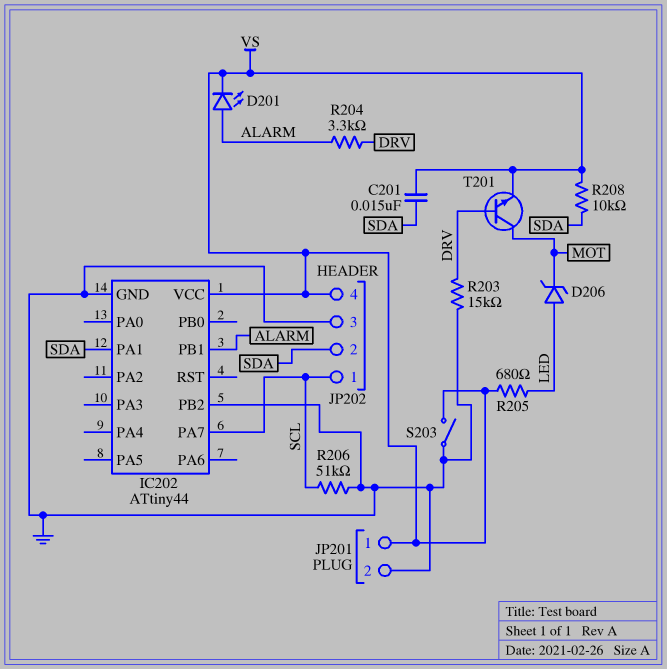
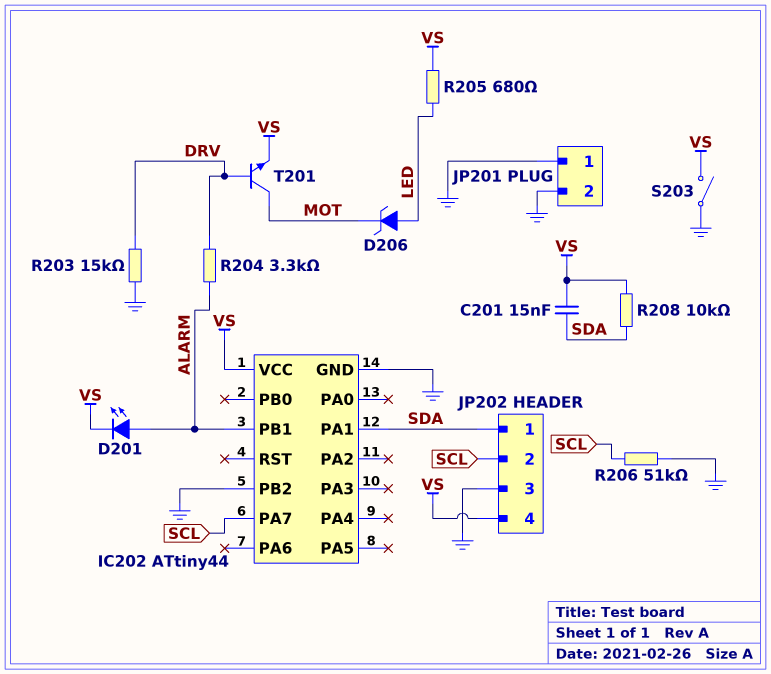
JP201 pin 1: VS -> GND
JP202 pin 1: SCL -> SDA
JP202 pin 2: SDA -> SCL

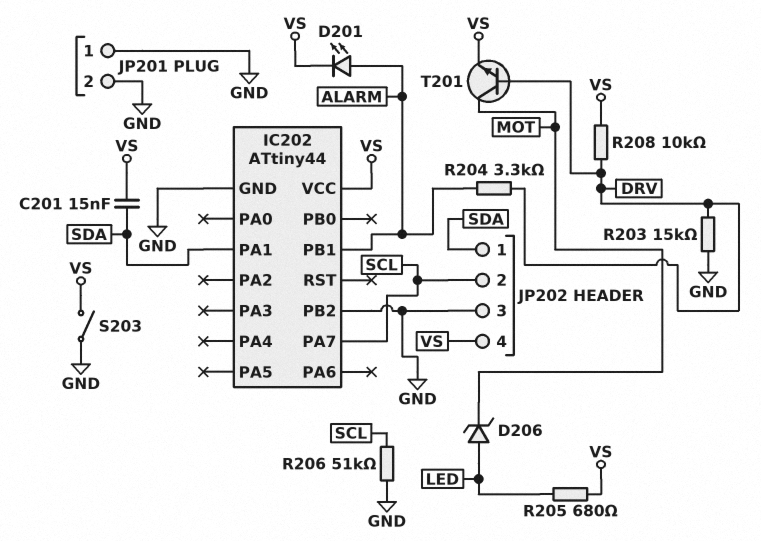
R208: 10k (SDA, VS) -> 10k (DRV, VS)

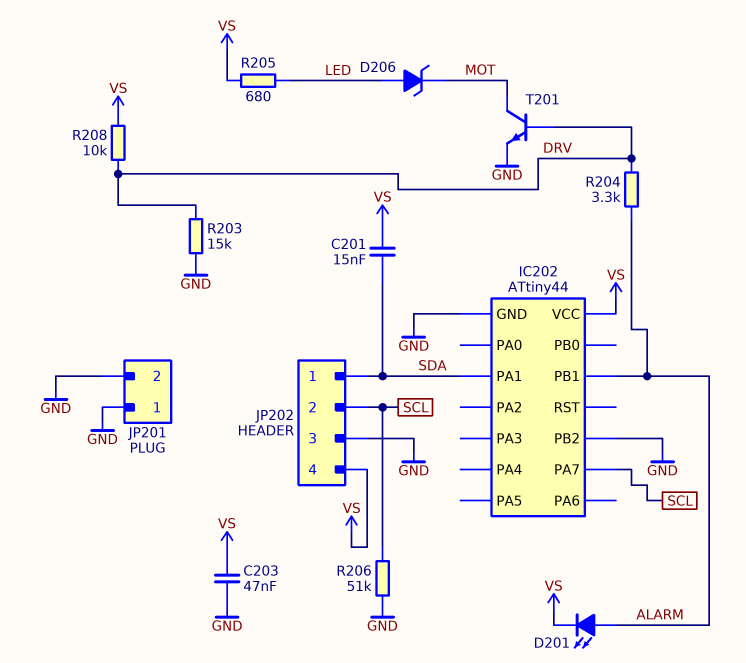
C203: none -> 47nF (GND, VS)
S203: switch (GND, VS) -> none
T201: NPN (B DRV, C MOT, E VS) -> NPN (B DRV, C MOT, E GND)

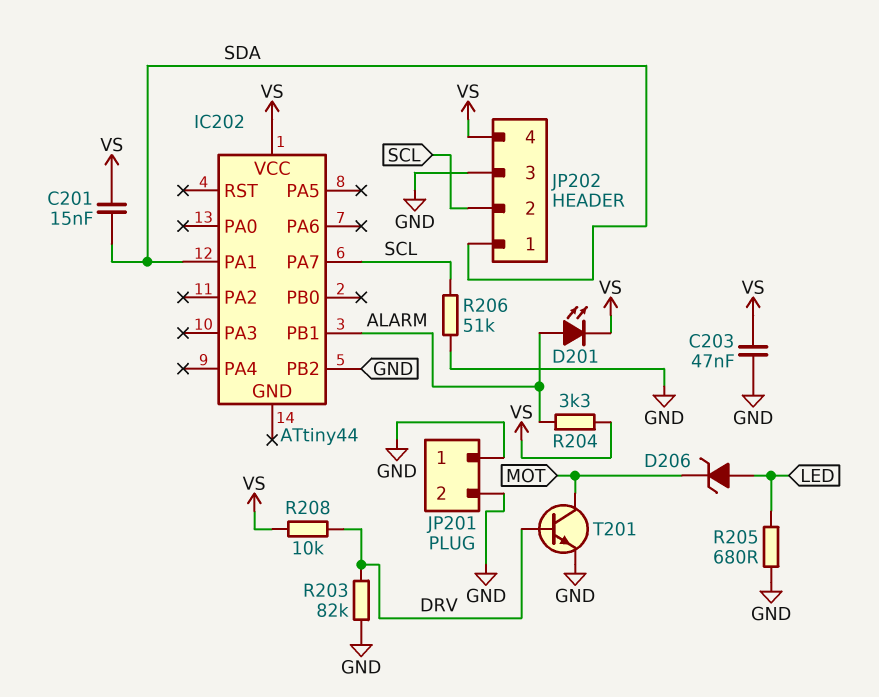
IC202 pin GND: GND -> none
R203: 15k (DRV, GND) -> 82k (DRV, GND)
R204: 3.3k (ALARM, DRV) -> 3.3k (ALARM, VS)
R205: 680 (LED, VS) -> 680 (GND, LED)

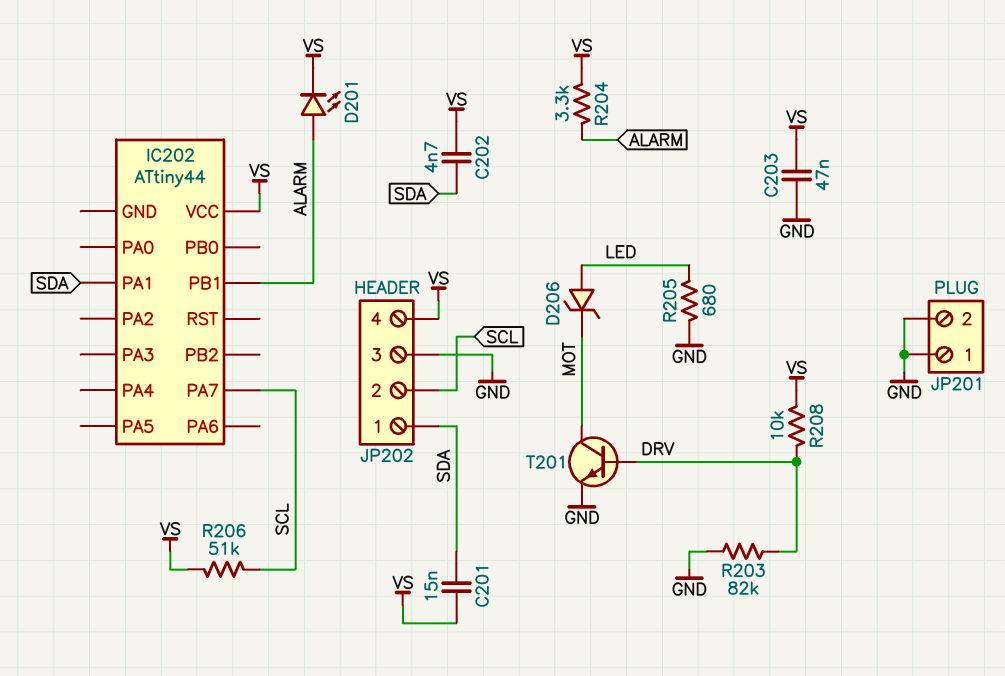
C202: none -> 4.7nF (SDA, VS)
IC202 pin PB2: GND -> none
R206: 51k (GND, SCL) -> 51k (SCL, VS)

